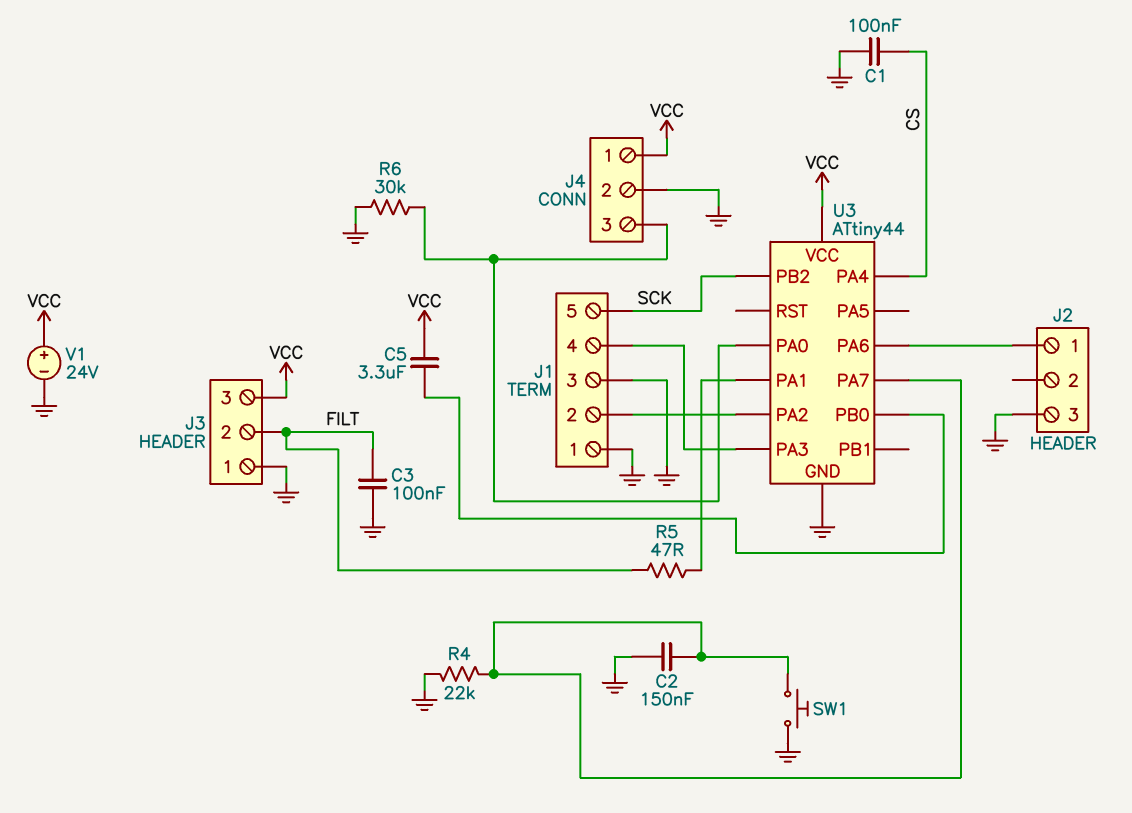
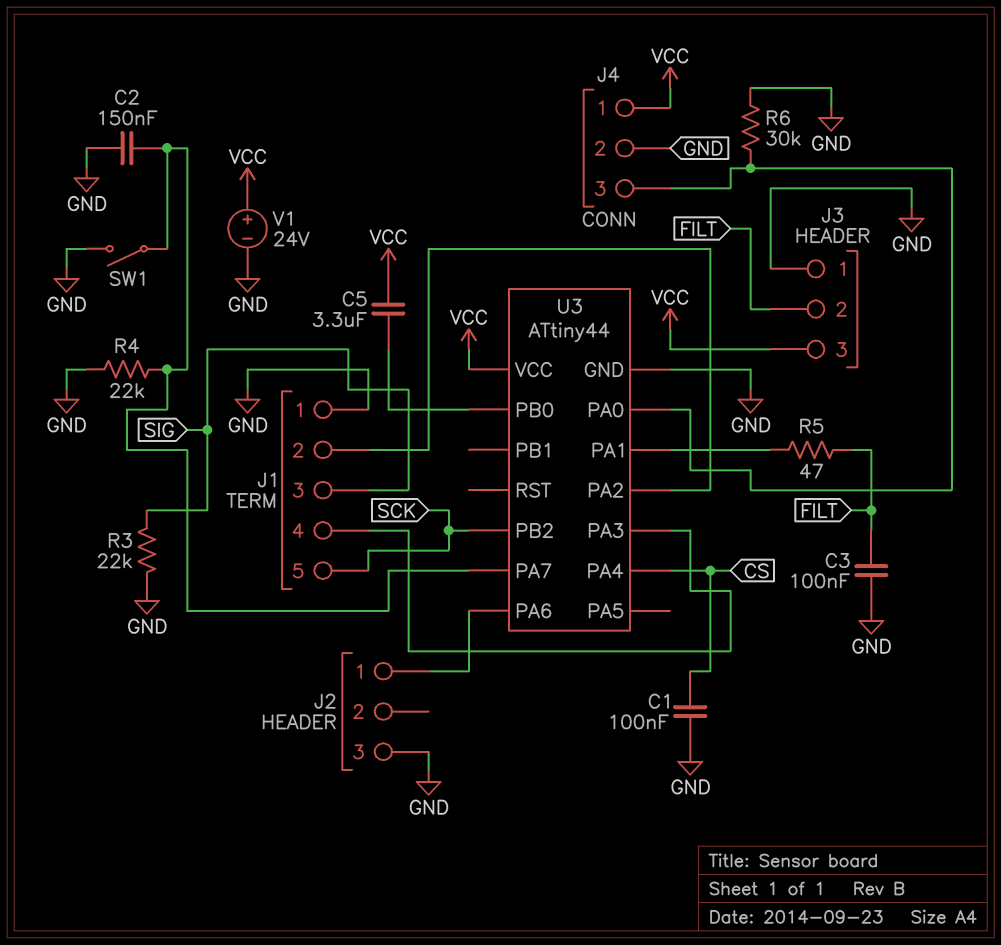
J1 pin 3: GND -> SIG
R3: none -> 22k (GND, SIG)
SW1: button (GND, U3/PA7) -> switch (GND, U3/PA7)

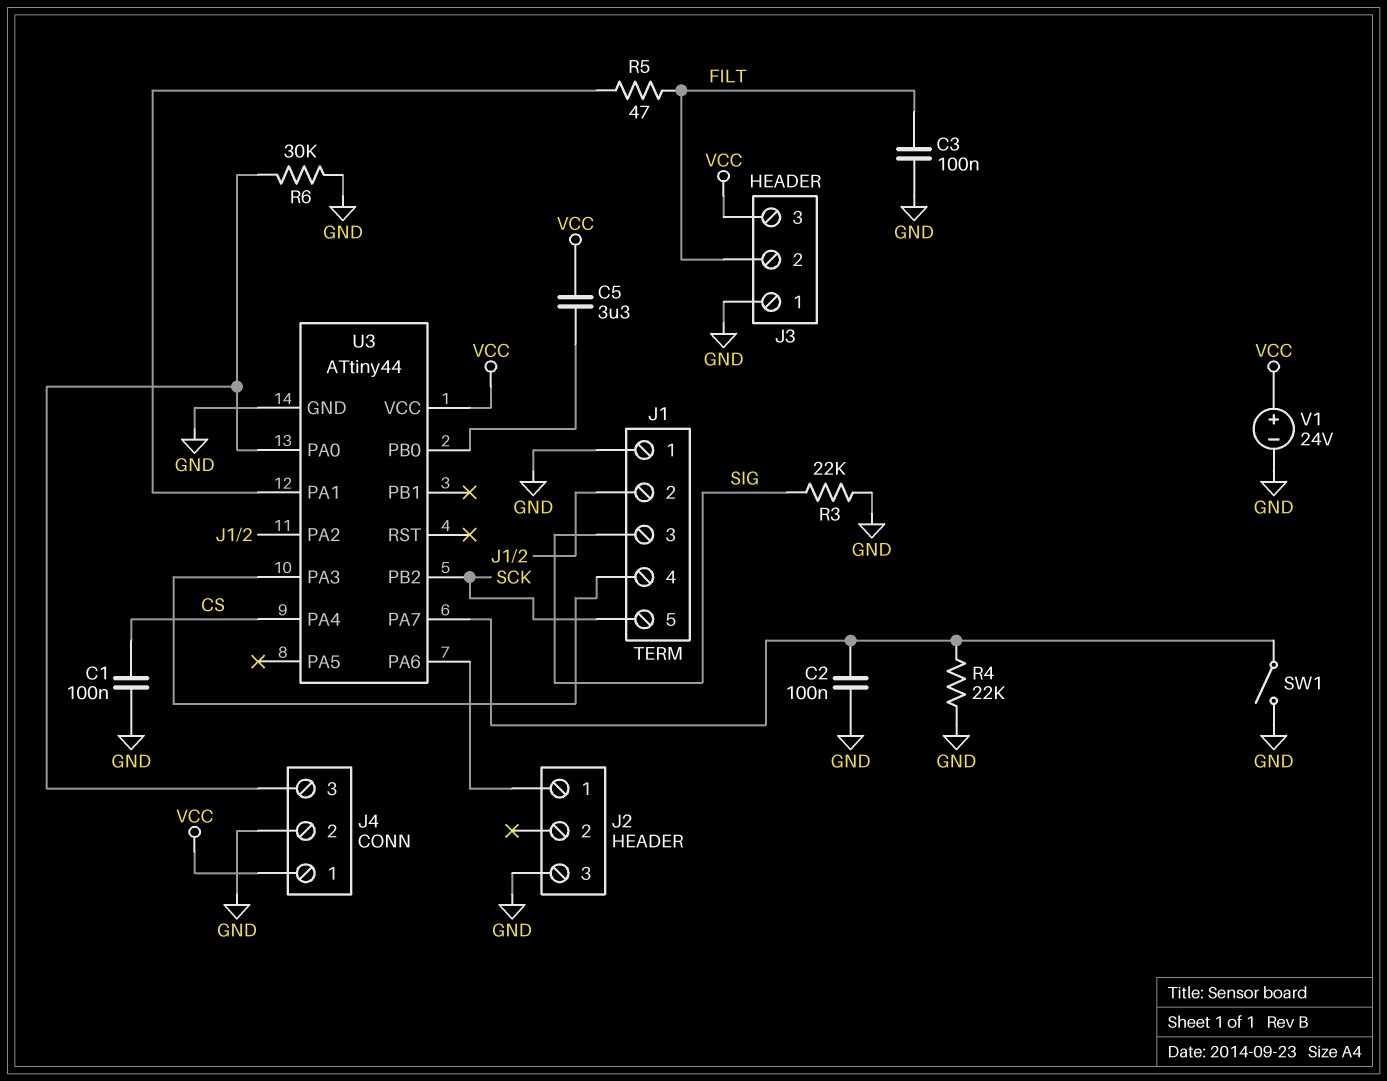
C2: 150nF (GND, U3/PA7) -> 100nF (GND, U3/PA7)

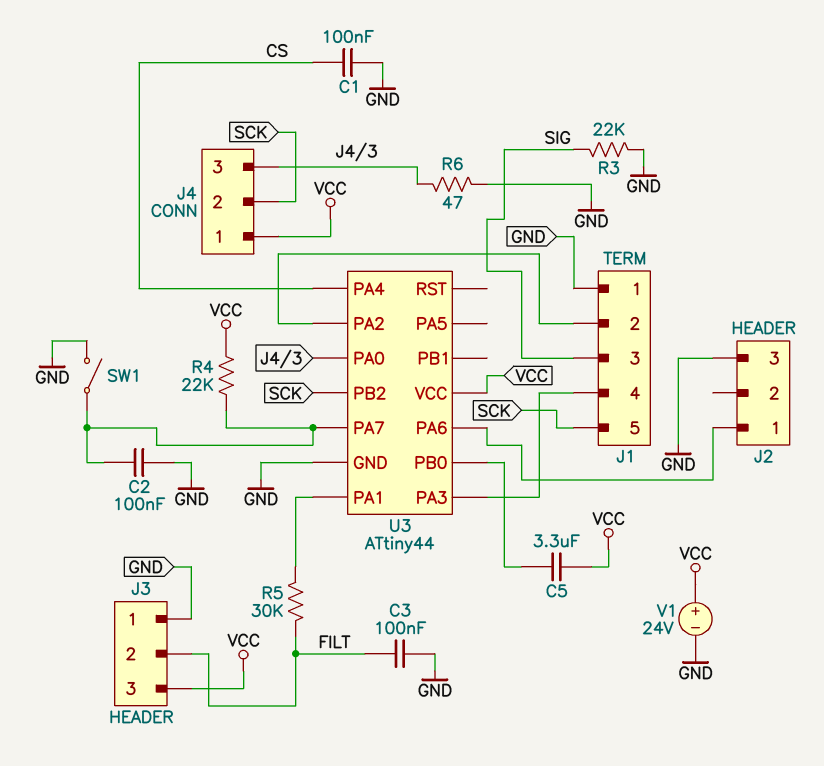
J4 pin 2: GND -> SCK
R4: 22k (GND, U3/PA7) -> 22k (U3/PA7, VCC)
R5: 47 (FILT, U3/PA1) -> 30k (FILT, U3/PA1)
R6: 30k (GND, J4/3) -> 47 (GND, J4/3)

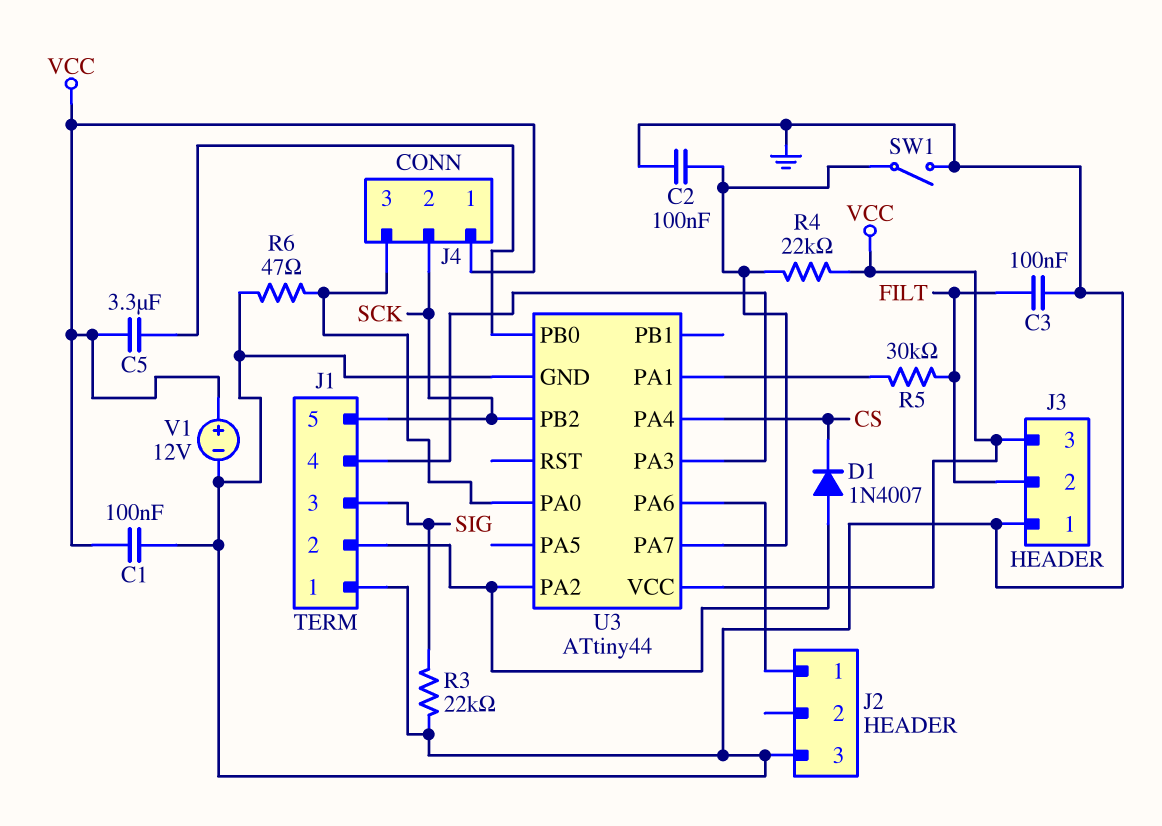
C1: 100nF (CS, GND) -> 100nF (GND, VCC)
D1: none -> diode 1N4007 (A J1/2, K CS)
V1: 24V (plus VCC, minus GND) -> 12V (plus VCC, minus GND)

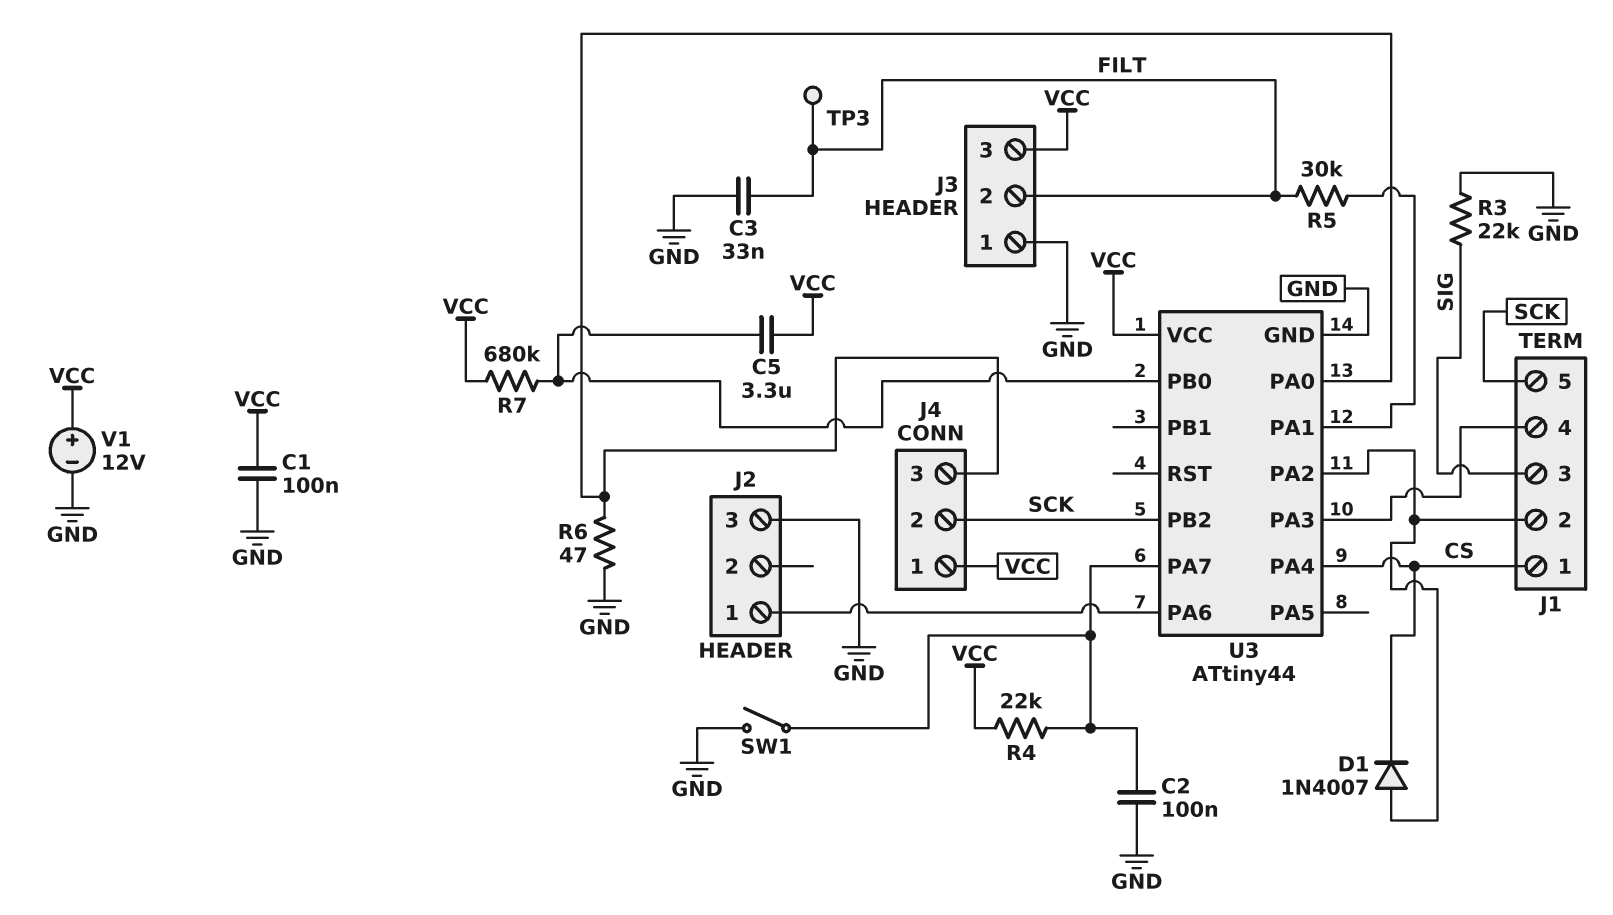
C3: 100nF (FILT, GND) -> 33nF (FILT, GND)
J1 pin 1: GND -> CS
R7: none -> 680k (U3/PB0, VCC)
TP3: none -> test point (FILT)

